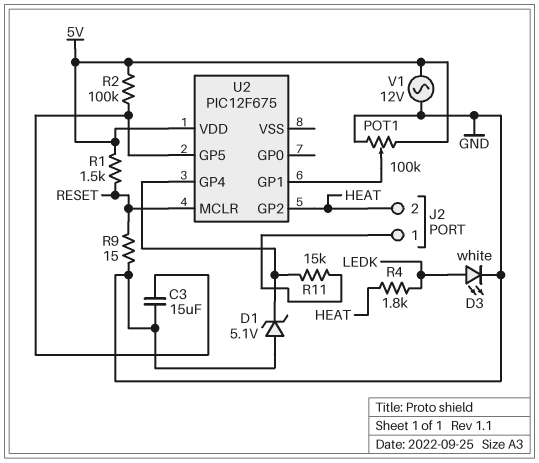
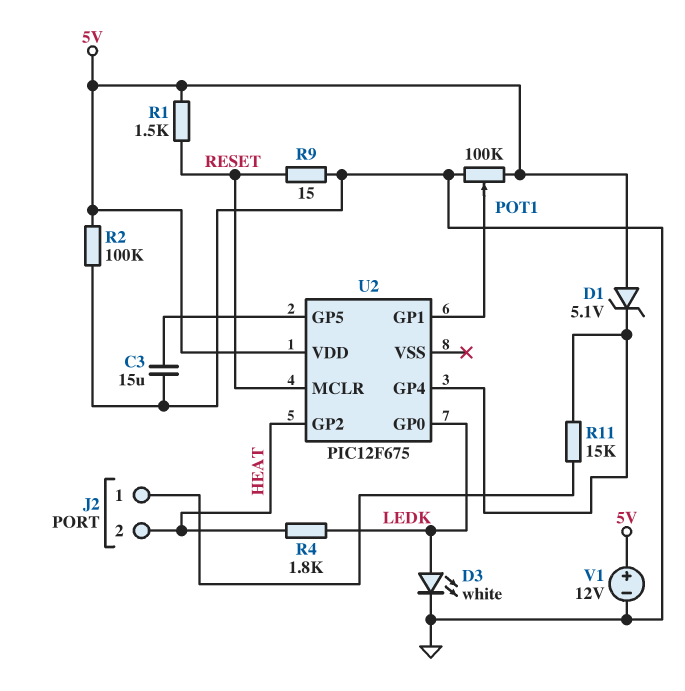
D1: zener 5.1V (A GND, K U2/GP4) -> zener 5.1V (A 5V, K U2/GP4)
R2: 100k (5V, U2/GP5) -> 100k (5V, GND)
U2 pin GP0: none -> LEDK
V1: AC 12V (5V, GND) -> 12V (plus 5V, minus GND)

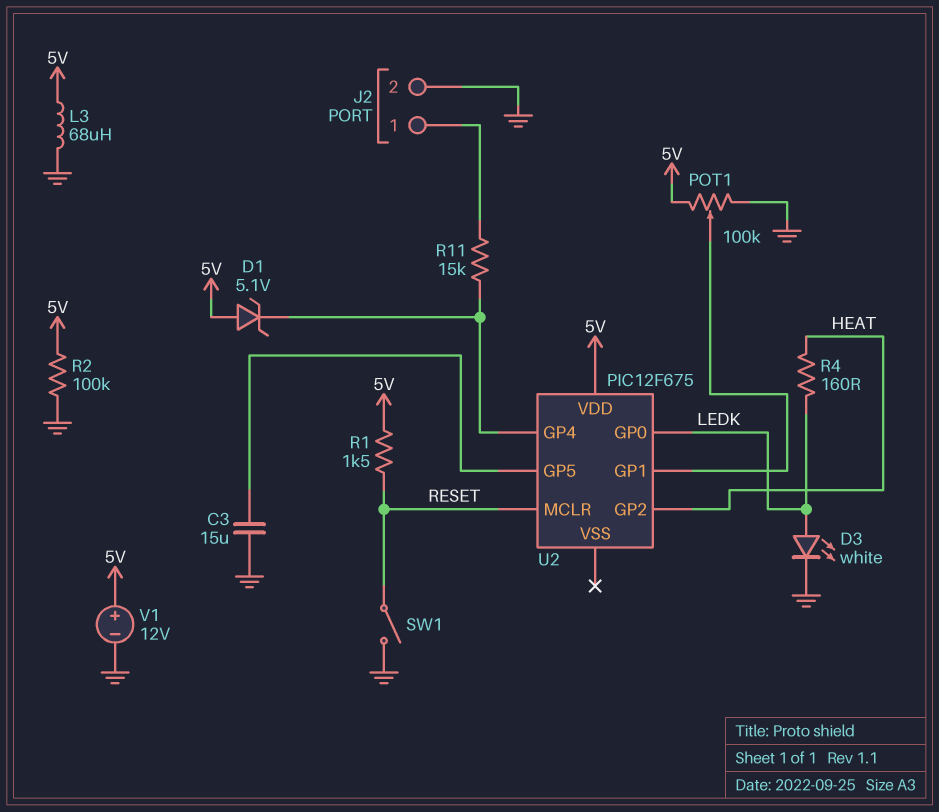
J2 pin 2: HEAT -> GND
L3: none -> 68uH (5V, GND)
R4: 1.8k (HEAT, LEDK) -> 160 (HEAT, LEDK)
R9: 15 (GND, RESET) -> none
SW1: none -> switch (GND, RESET)

